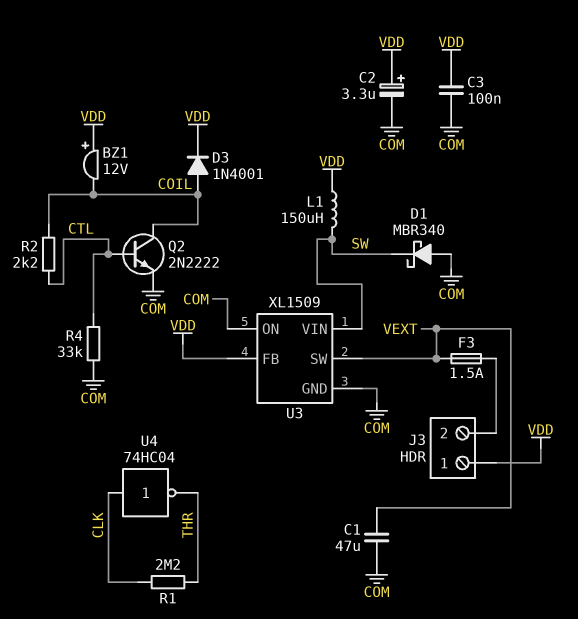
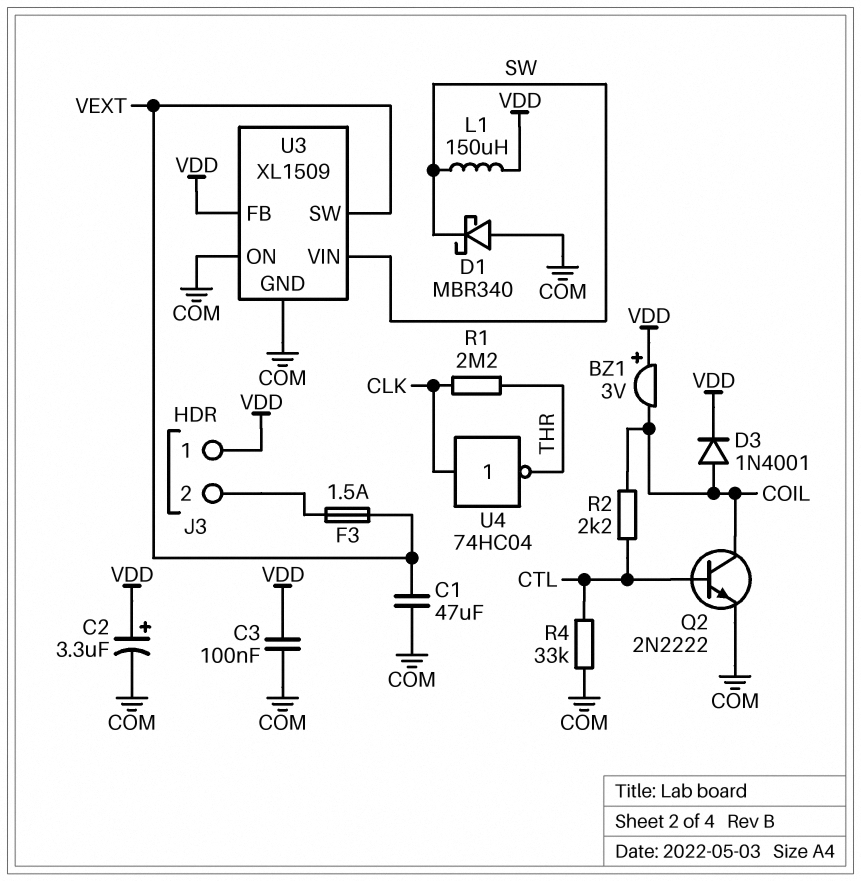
BZ1: buzzer 12V (plus VDD, minus COIL) -> buzzer 3V (plus VDD, minus COIL)

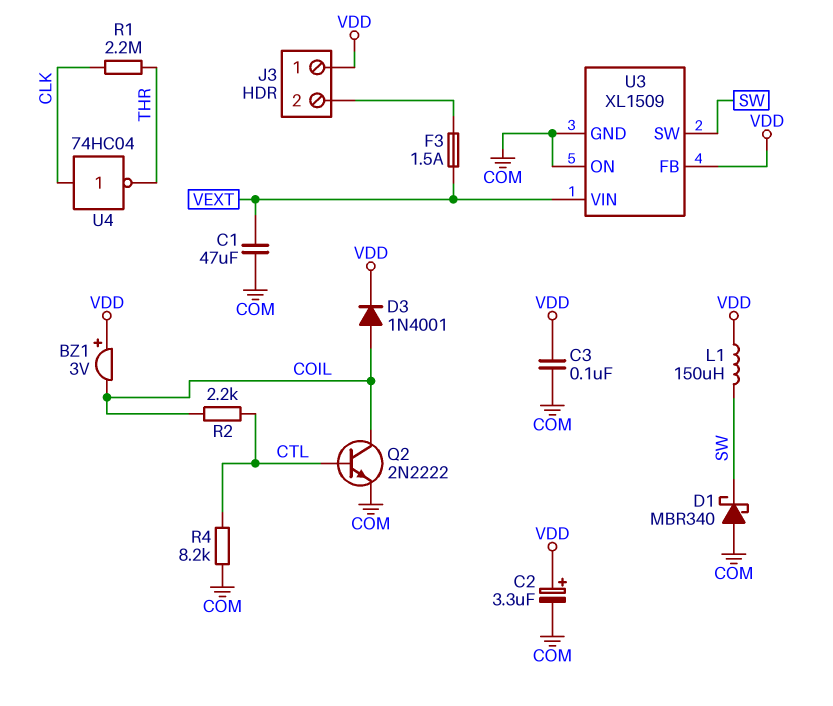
R4: 33k (COM, CTL) -> 8.2k (COM, CTL)
U3 pin SW: VEXT -> SW
U3 pin VIN: SW -> VEXT

